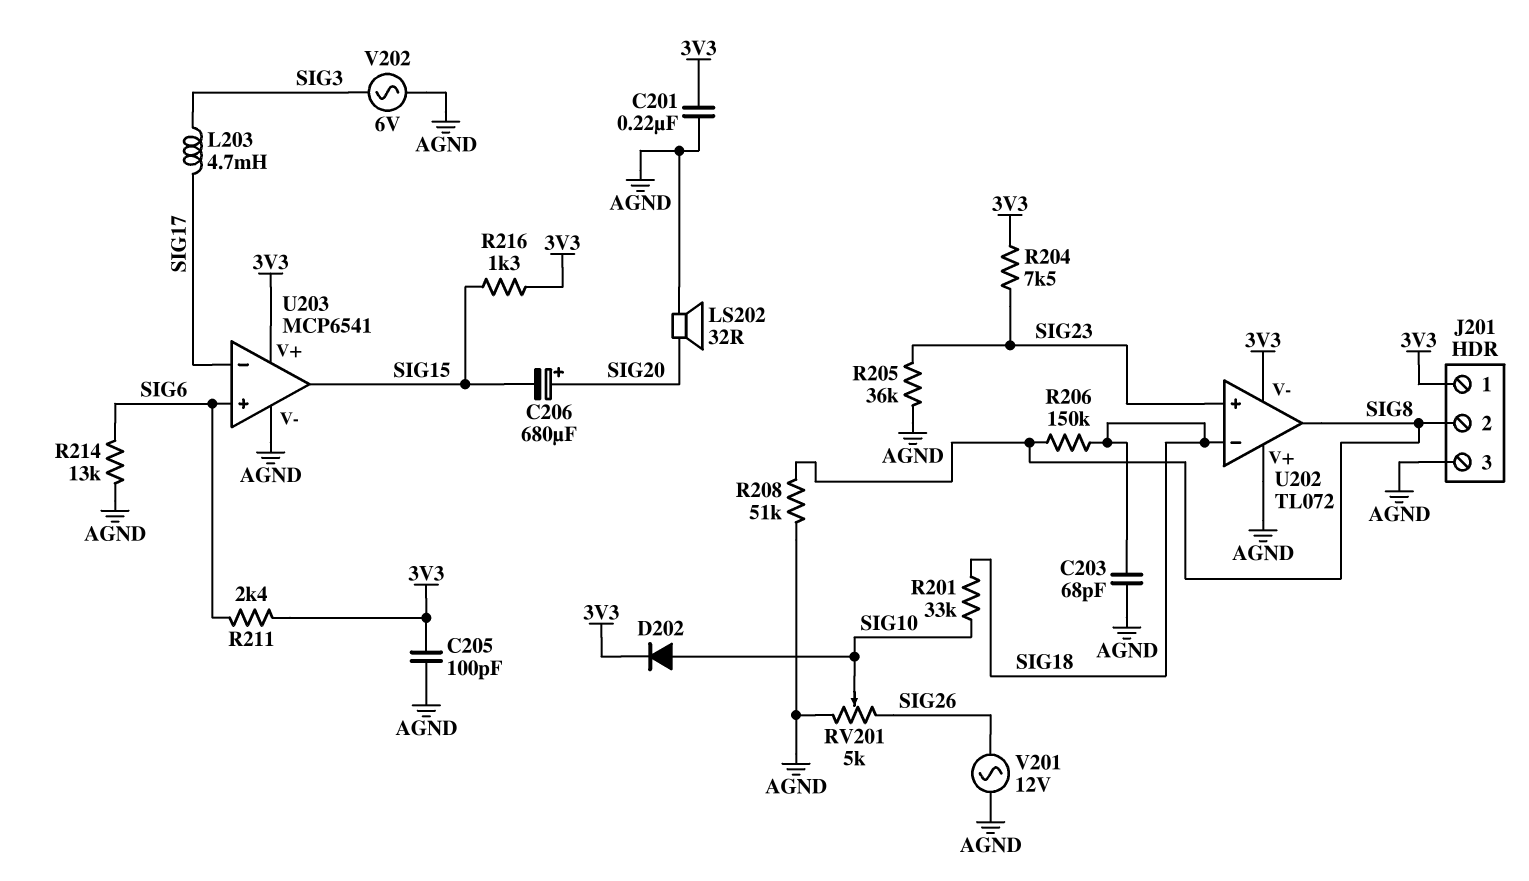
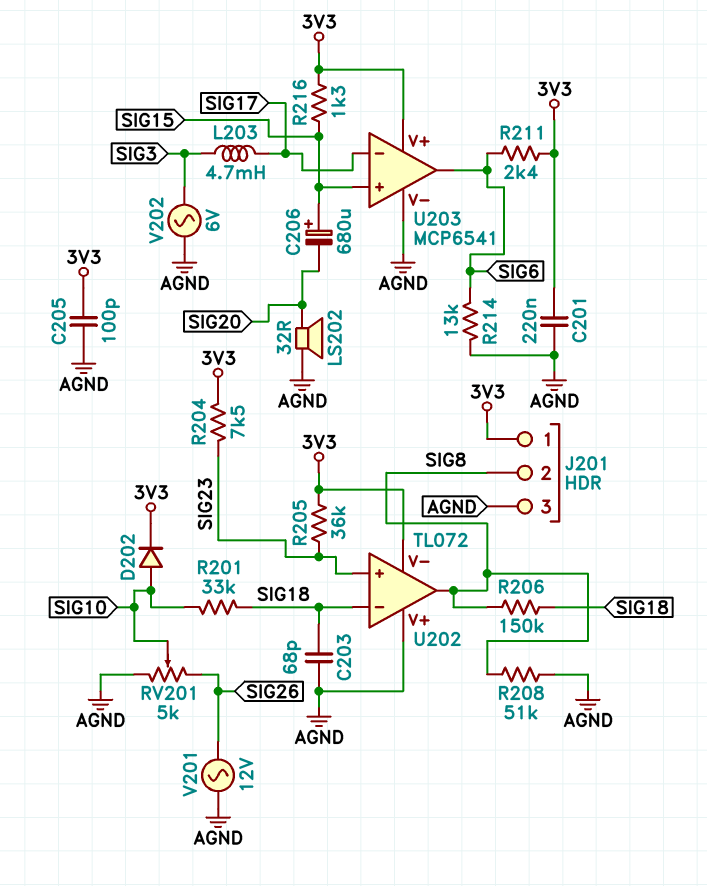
C206: 680uF (plus SIG20, minus SIG15) -> 680uF (plus SIG15, minus SIG20)
R205: 36k (AGND, SIG23) -> 36k (3V3, SIG23)
U203 pin in+: SIG6 -> SIG15
U203 pin out: SIG15 -> SIG6

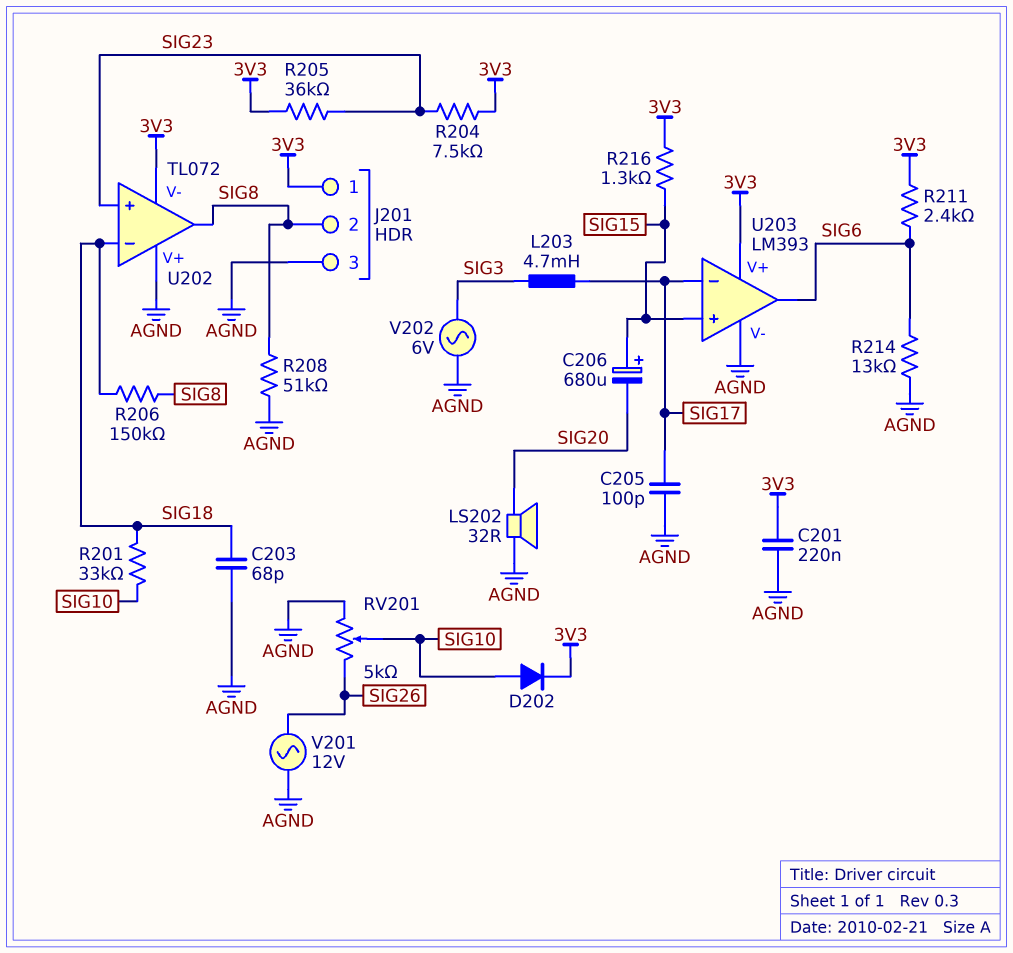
C205: 100pF (3V3, AGND) -> 100pF (AGND, SIG17)
U203: MCP6541 -> LM393

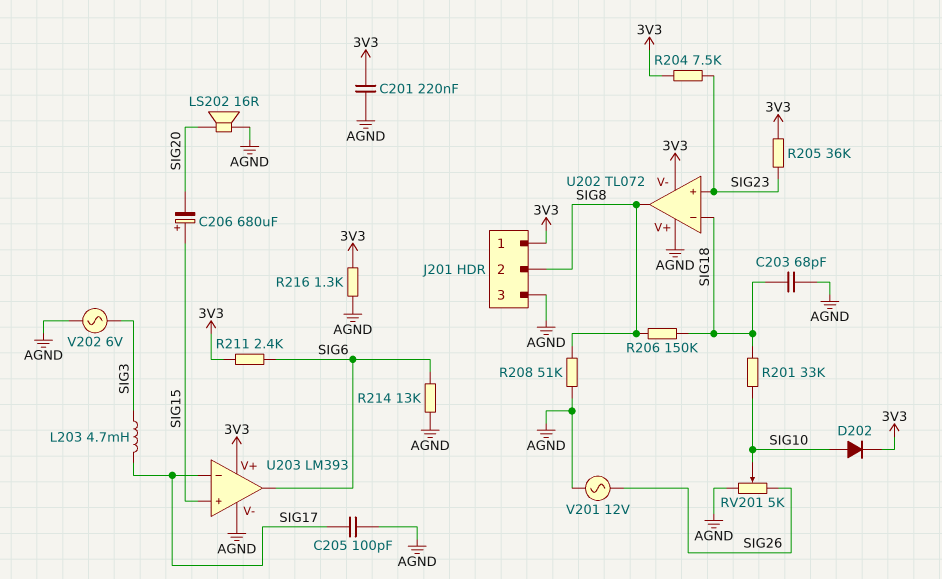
LS202: speaker 32R (AGND, SIG20) -> speaker 16R (AGND, SIG20)
R216: 1.3k (3V3, SIG15) -> 1.3k (3V3, AGND)

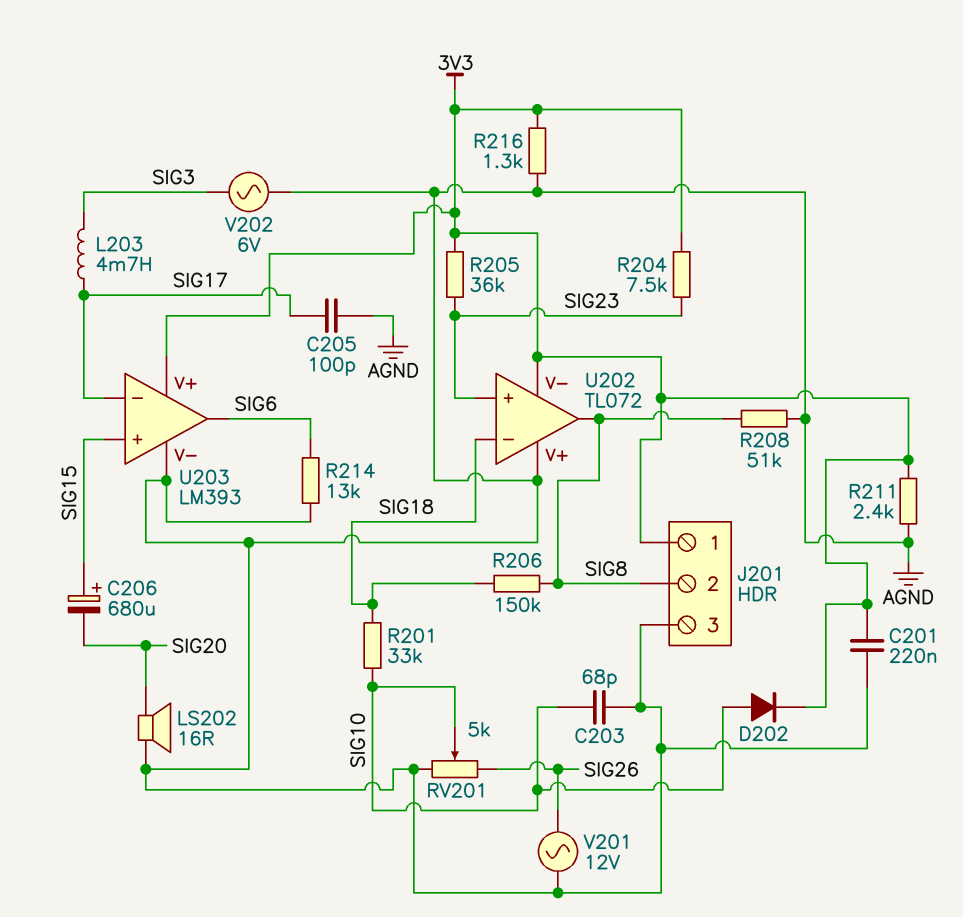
C203: 68pF (AGND, SIG18) -> 68pF (AGND, SIG10)
R211: 2.4k (3V3, SIG6) -> 2.4k (3V3, AGND)

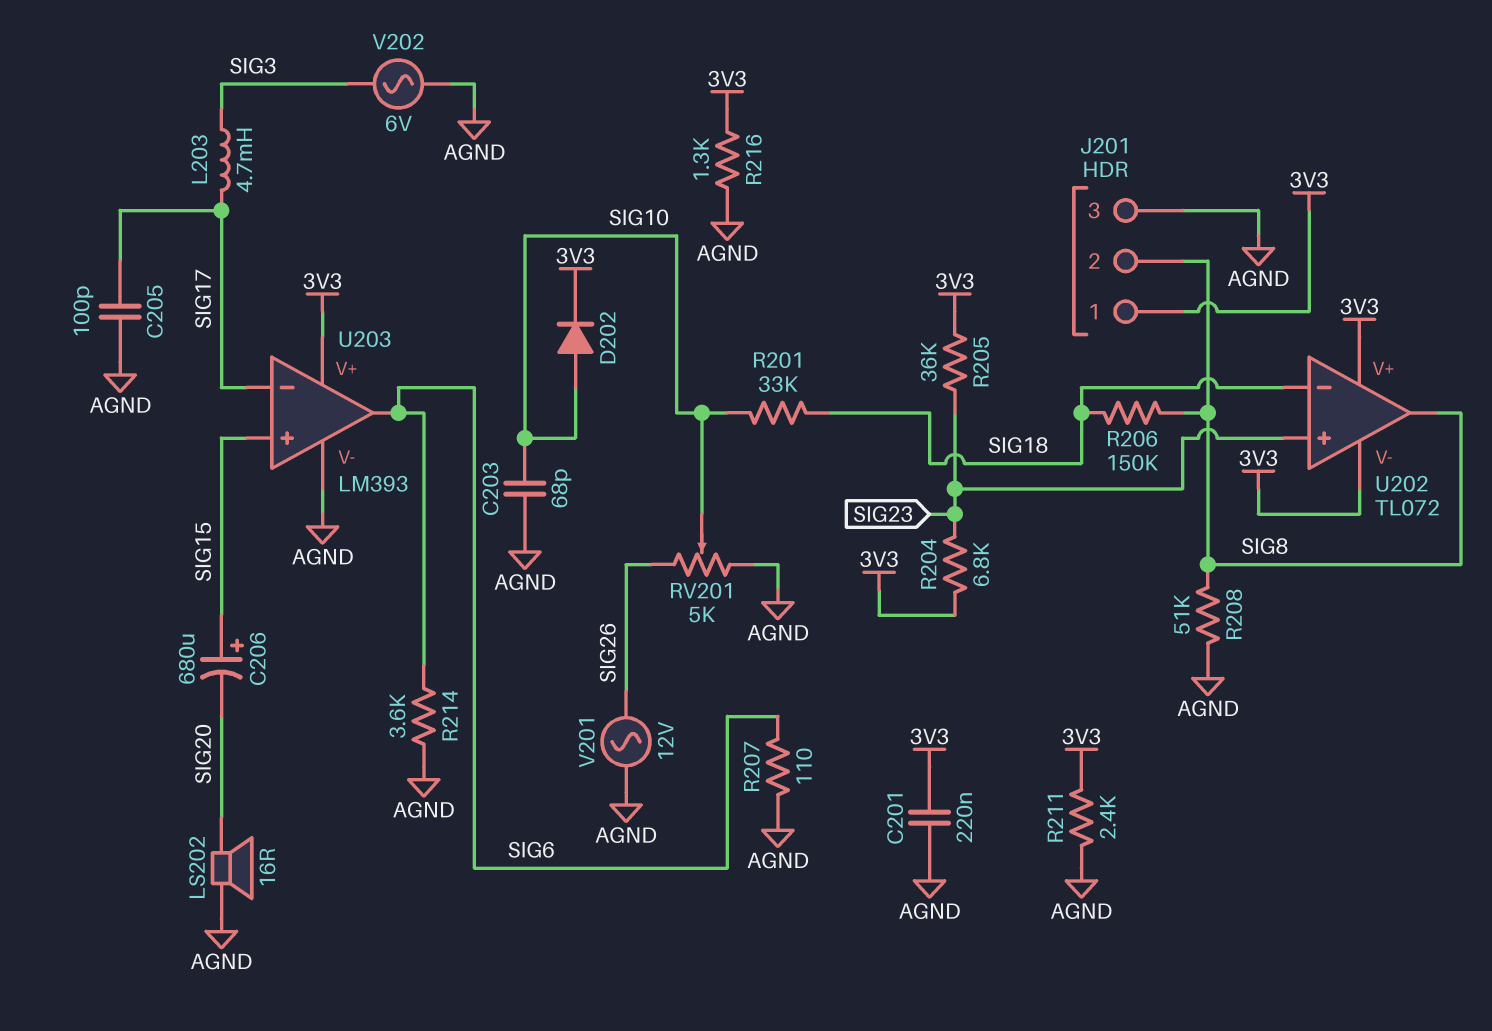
R204: 7.5k (3V3, SIG23) -> 6.8k (3V3, SIG23)
R207: none -> 110 (AGND, SIG6)
R214: 13k (AGND, SIG6) -> 3.6k (AGND, SIG6)
U202 pin V+: AGND -> 3V3

